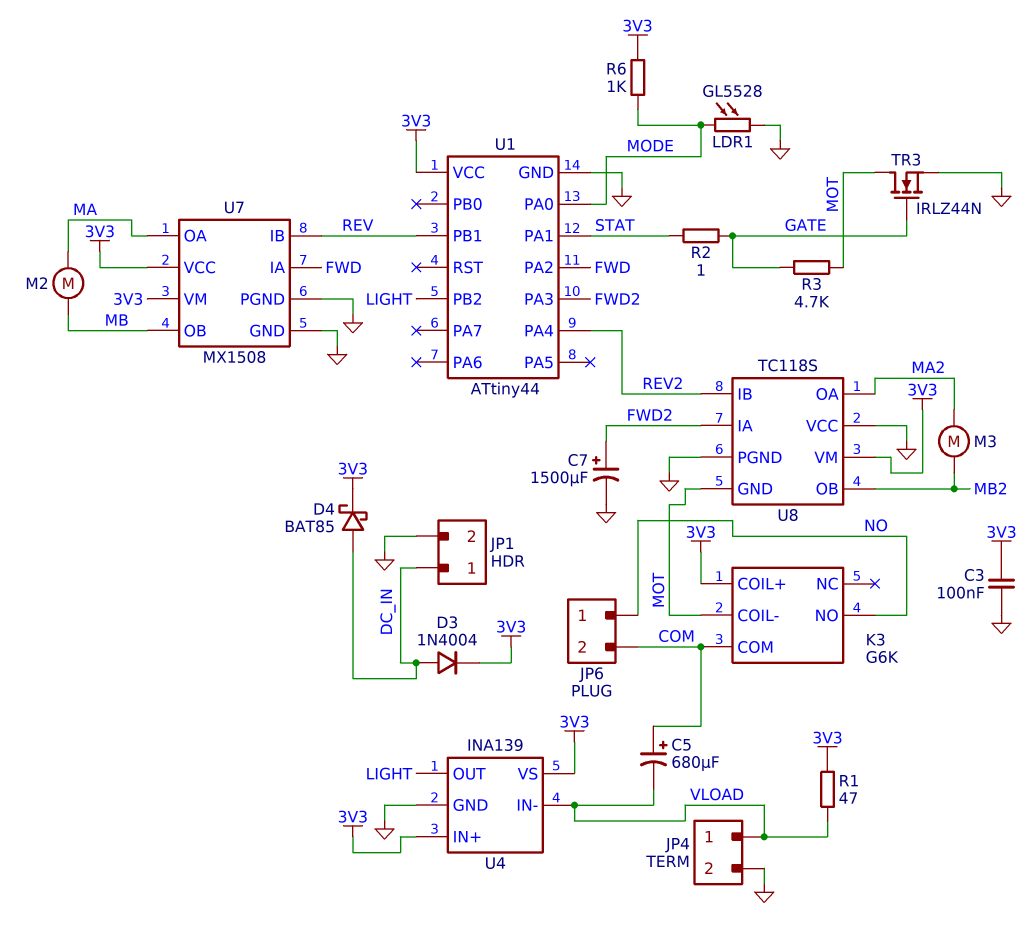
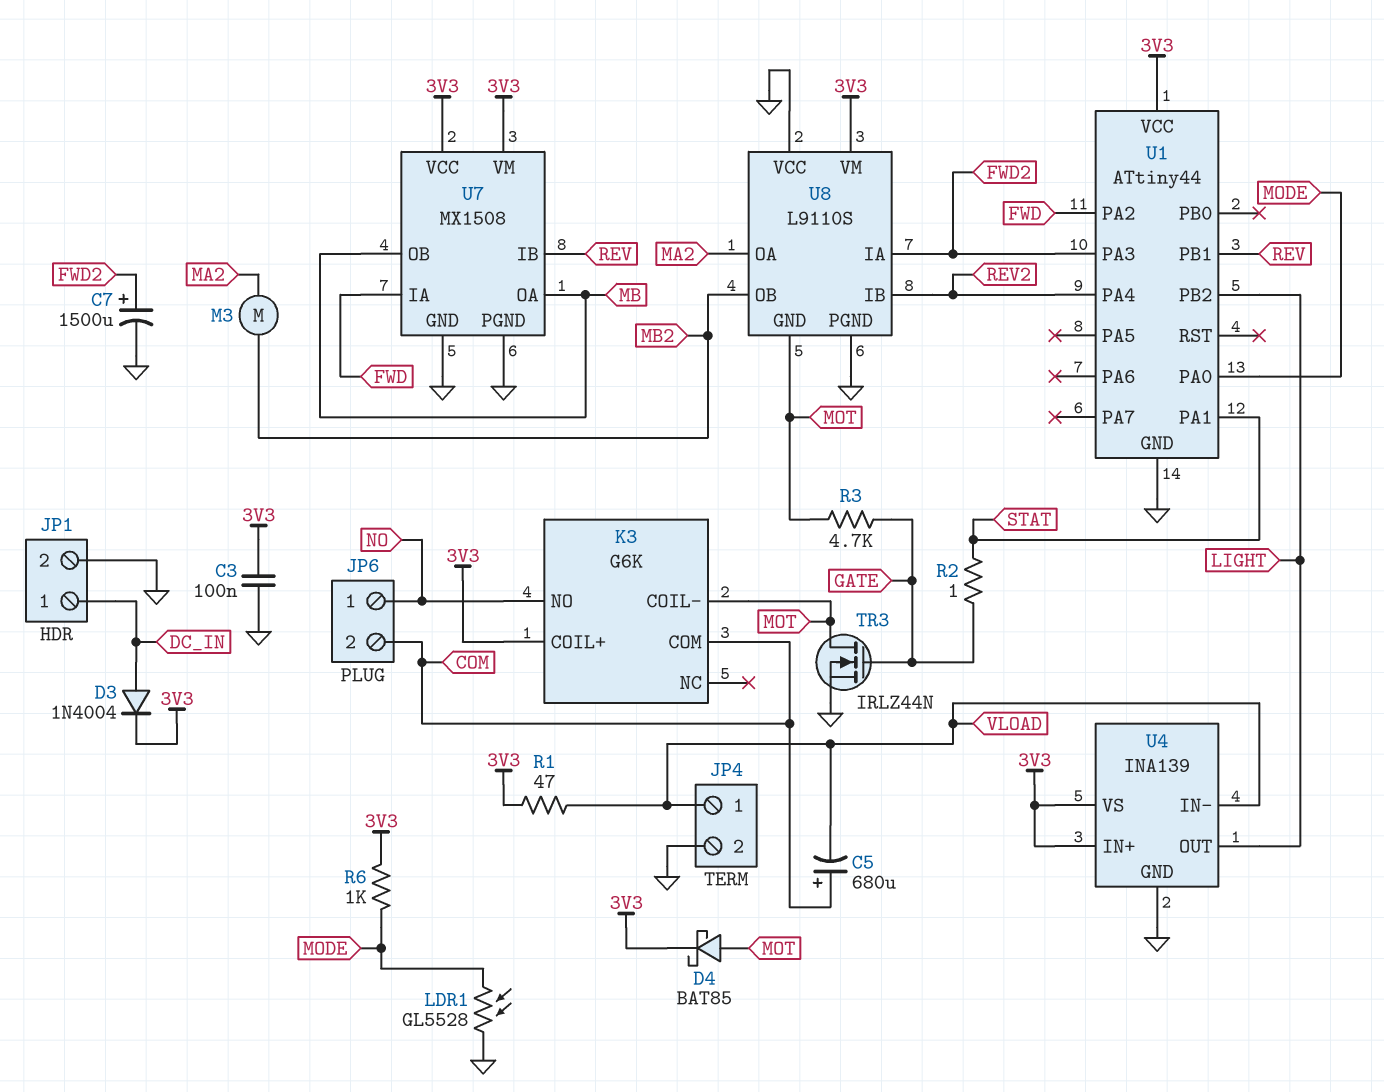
D4: schottky BAT85 (A DC_IN, K 3V3) -> schottky BAT85 (A MOT, K 3V3)
M2: motor (MA, MB) -> none
U7 pin OA: MA -> MB
U8: TC118S -> L9110S

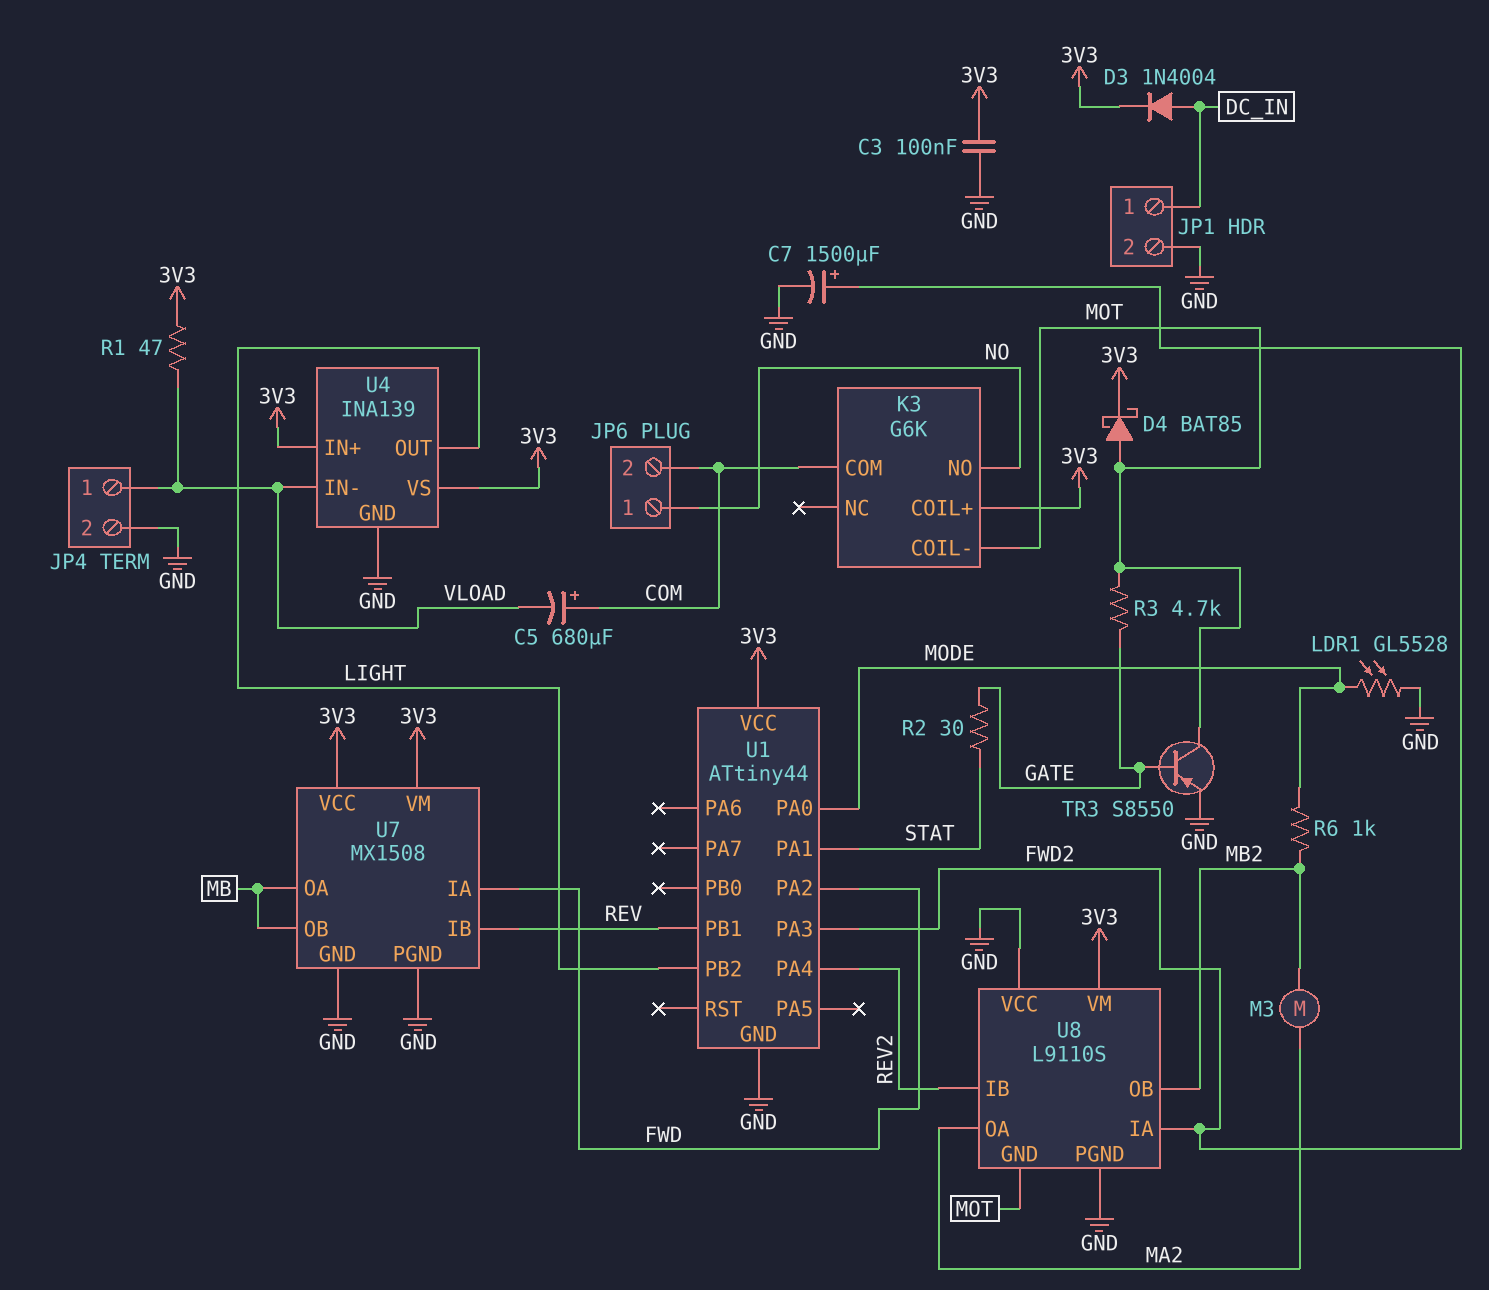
R2: 1 (GATE, STAT) -> 30 (GATE, STAT)
R6: 1k (3V3, MODE) -> 1k (MB2, MODE)
TR3: NMOS IRLZ44N (G GATE, D MOT, S GND) -> PNP S8550 (B GATE, C MOT, E GND)

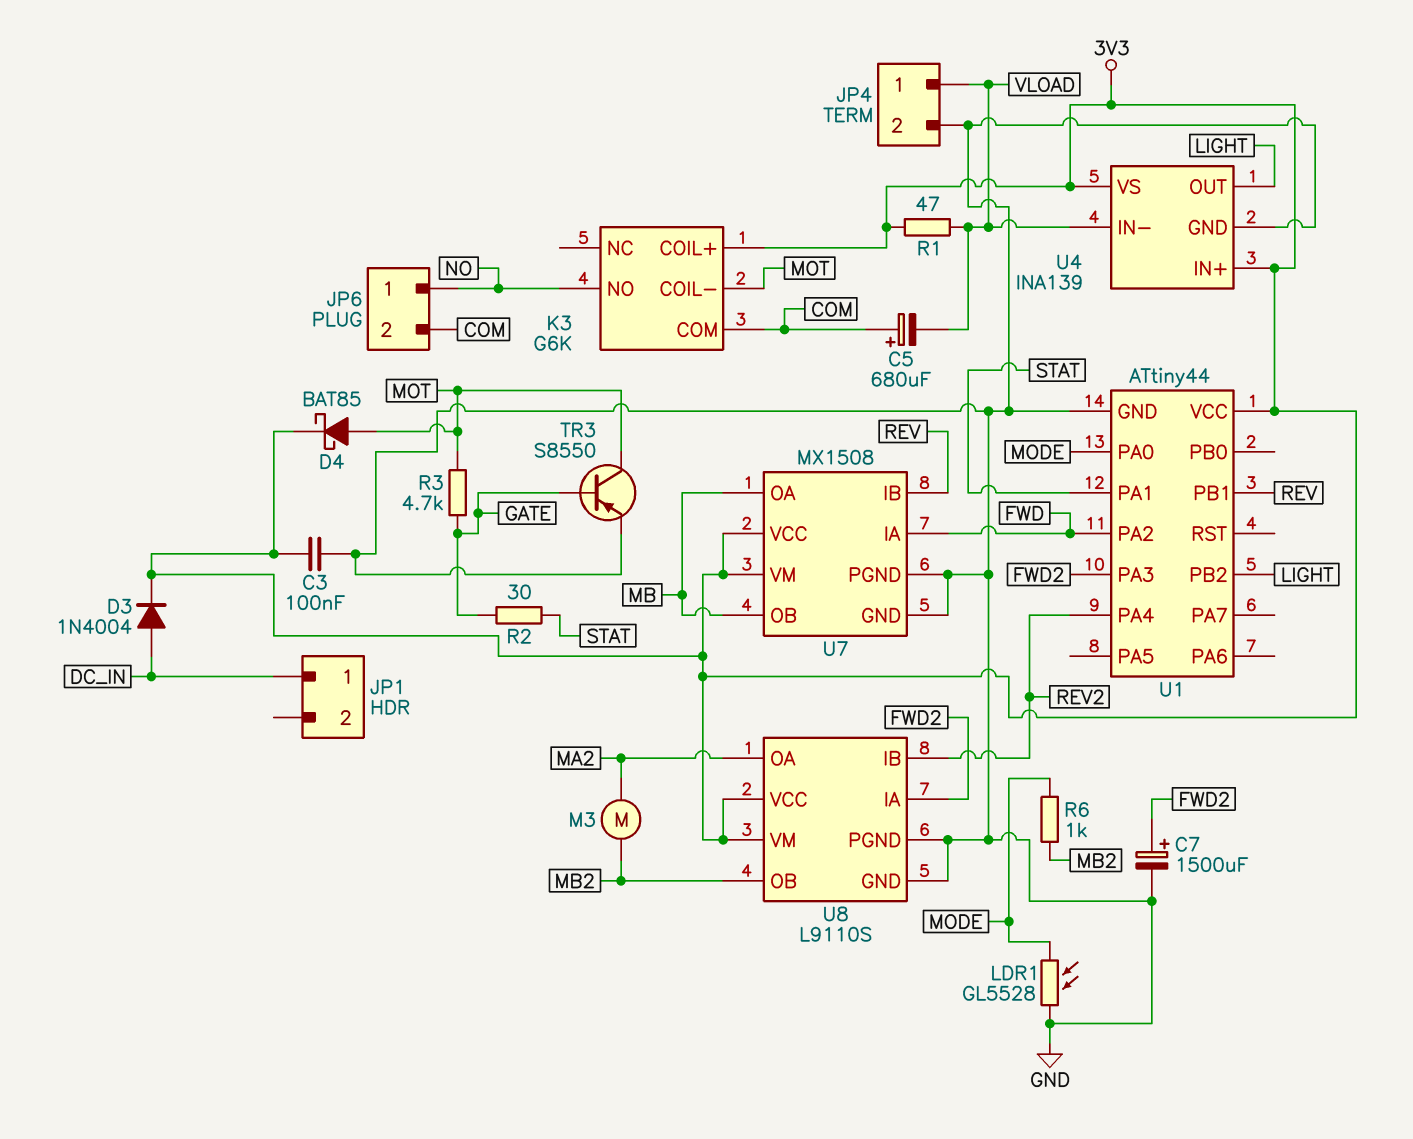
JP1 pin 2: GND -> none
U8 pin GND: MOT -> GND
U8 pin VCC: GND -> 3V3

